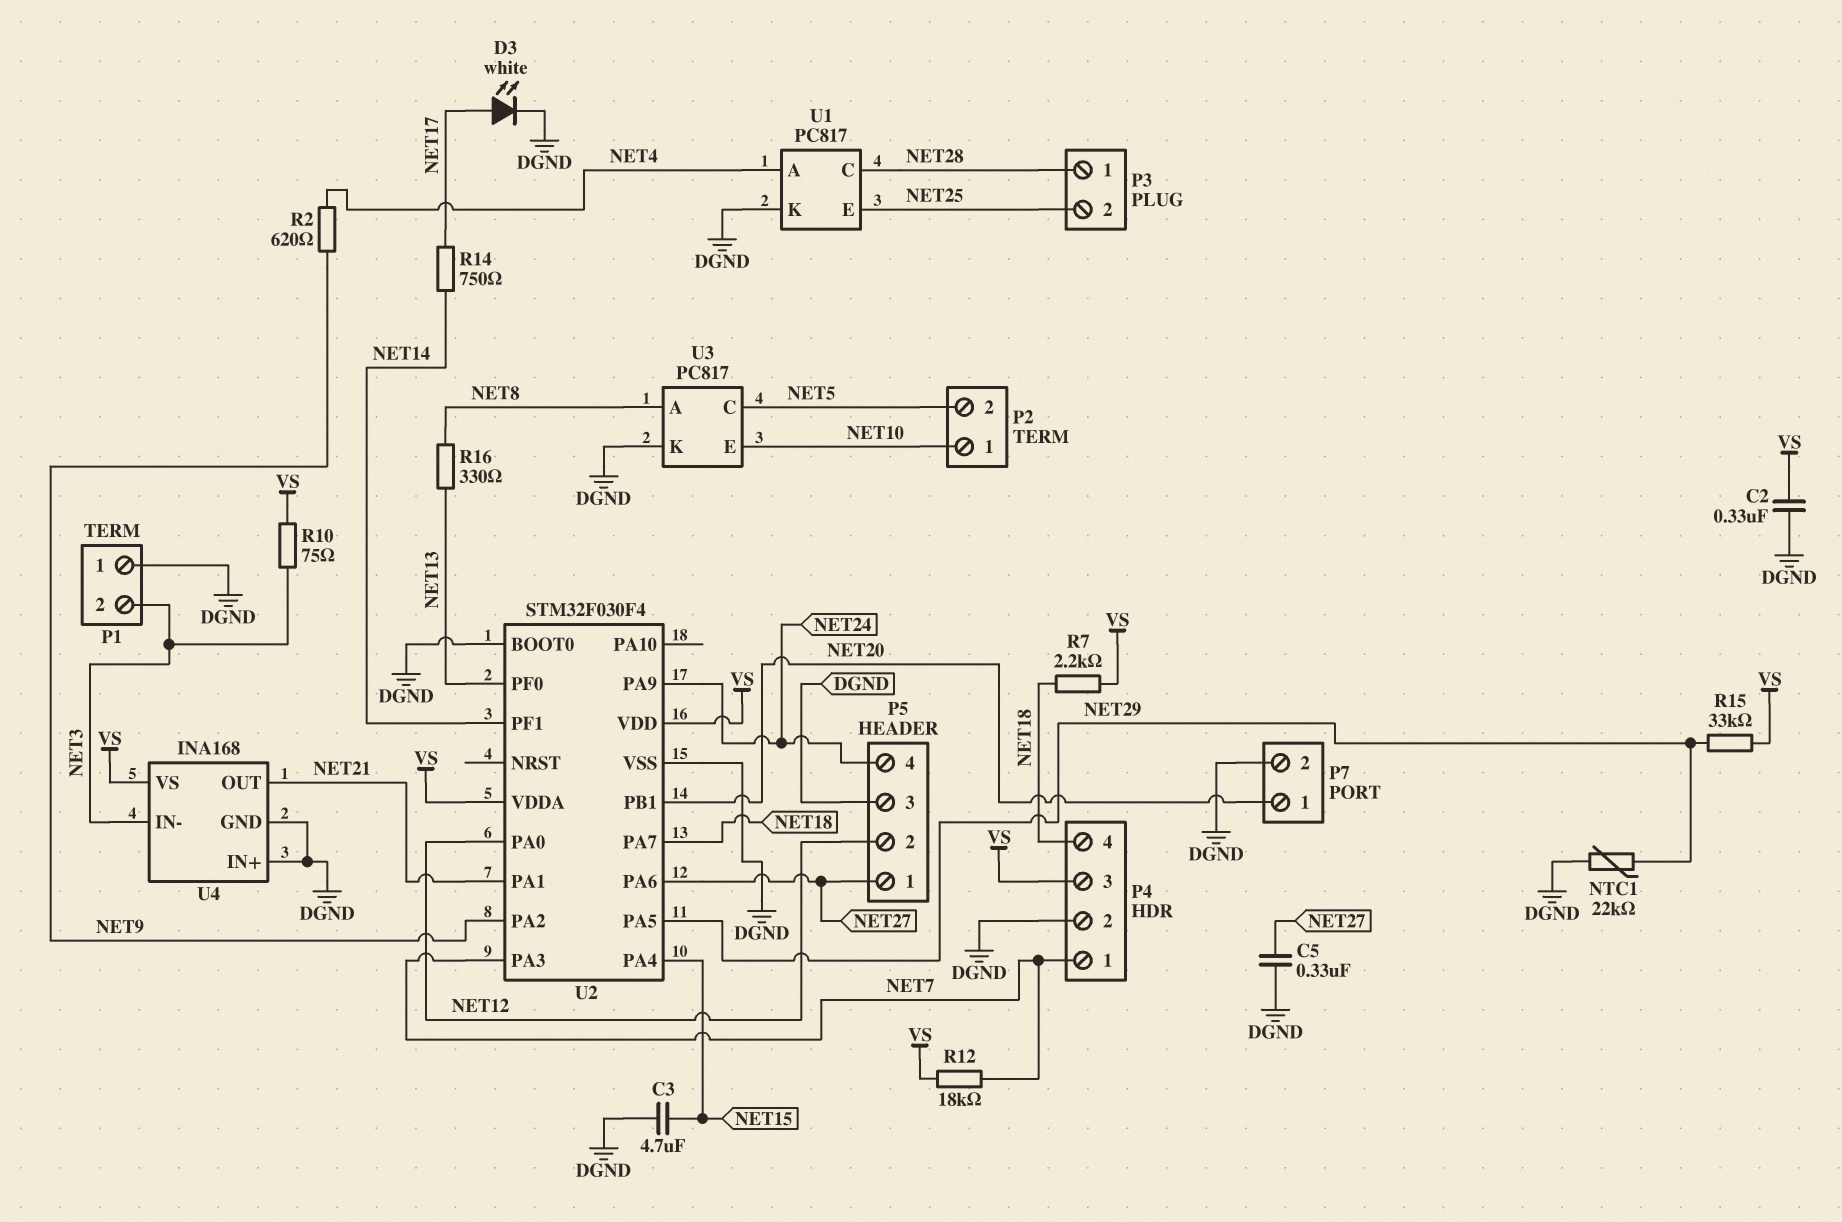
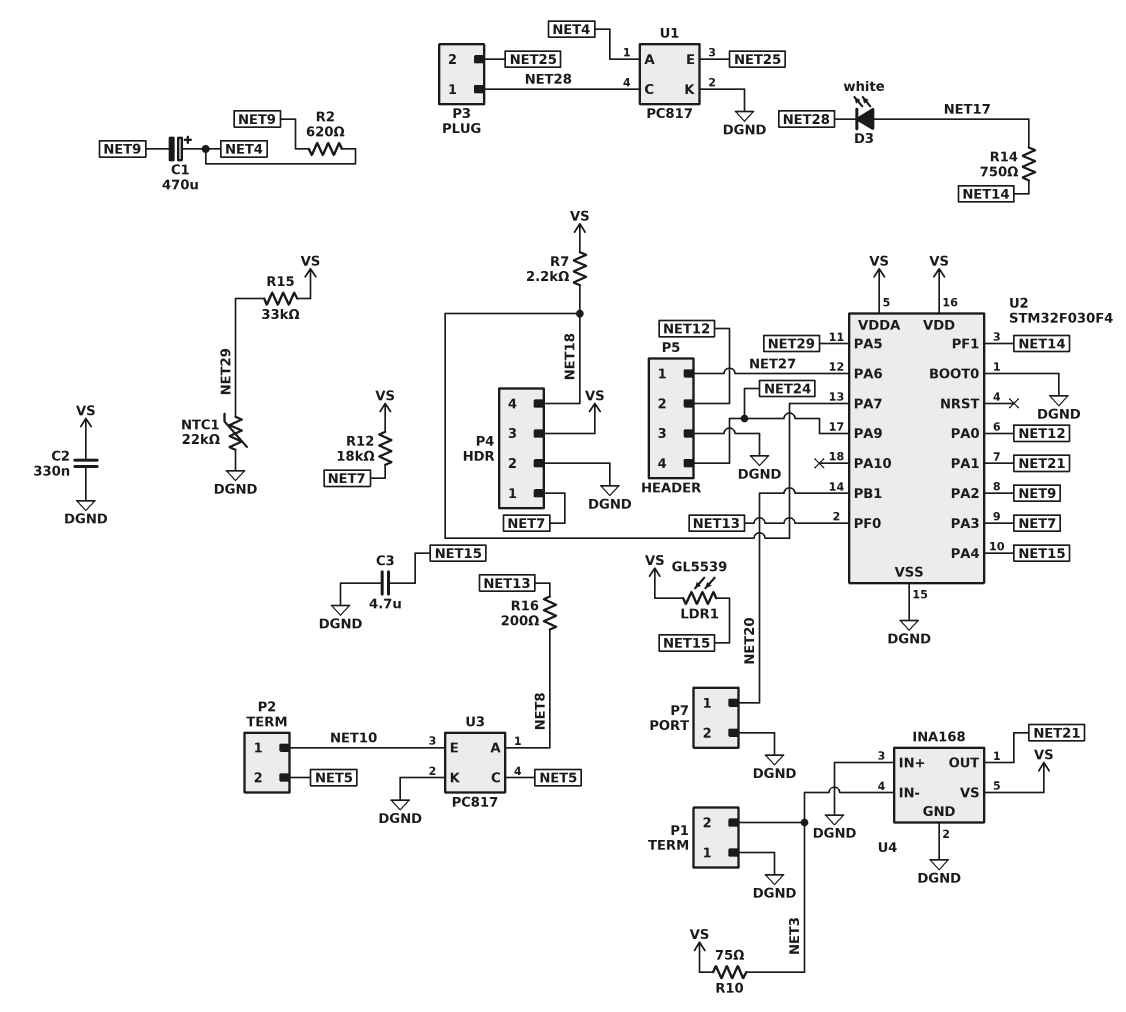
C1: none -> 470uF (plus NET4, minus NET9)
C5: 330nF (DGND, NET27) -> none
D3: LED white (A NET17, K DGND) -> LED white (A NET17, K NET28)
LDR1: none -> GL5539 (NET15, VS)
R16: 330 (NET8, NET13) -> 200 (NET8, NET13)

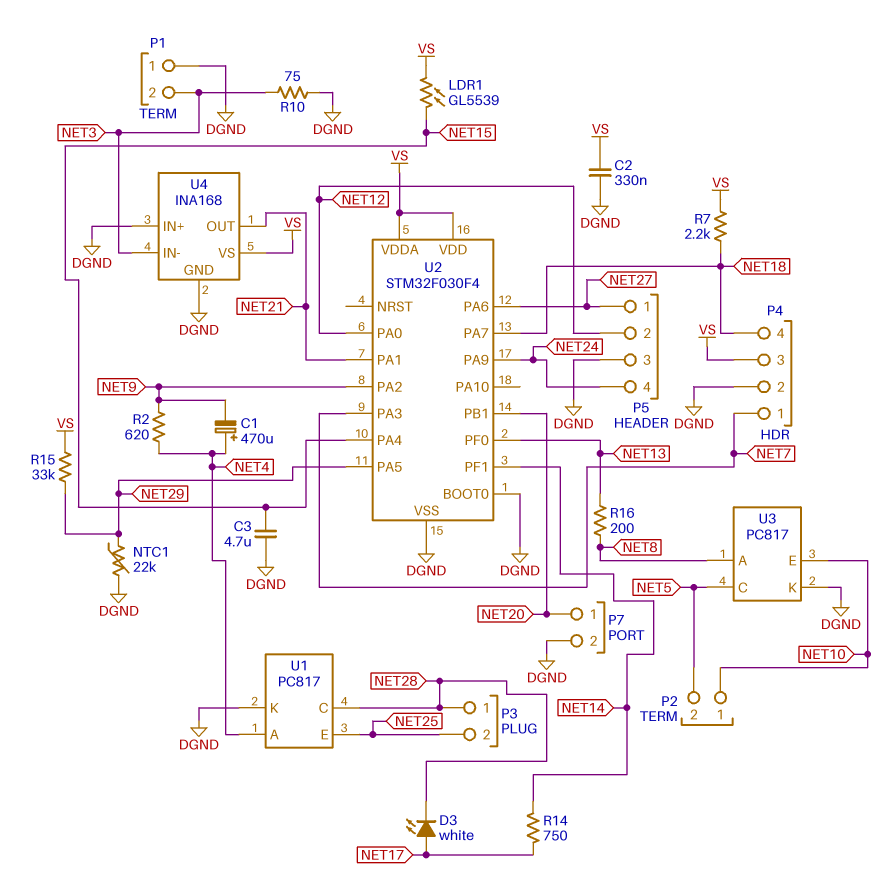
R10: 75 (NET3, VS) -> 75 (DGND, NET3)
R12: 18k (NET7, VS) -> none

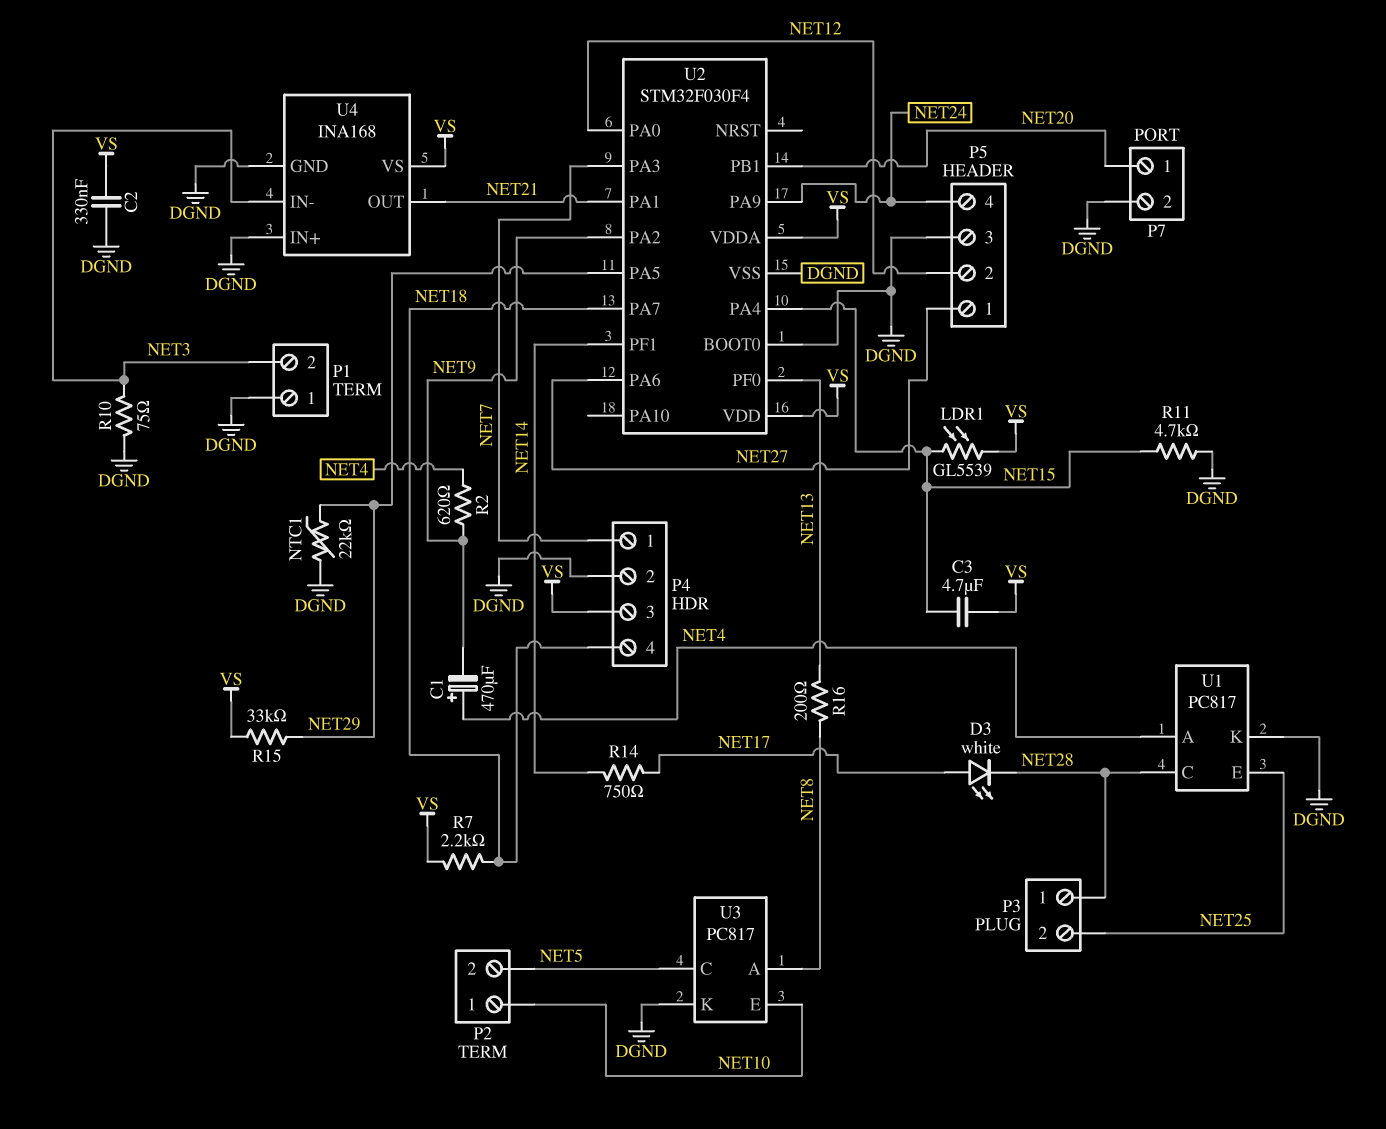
C3: 4.7uF (DGND, NET15) -> 4.7uF (NET15, VS)
R11: none -> 4.7k (DGND, NET15)

